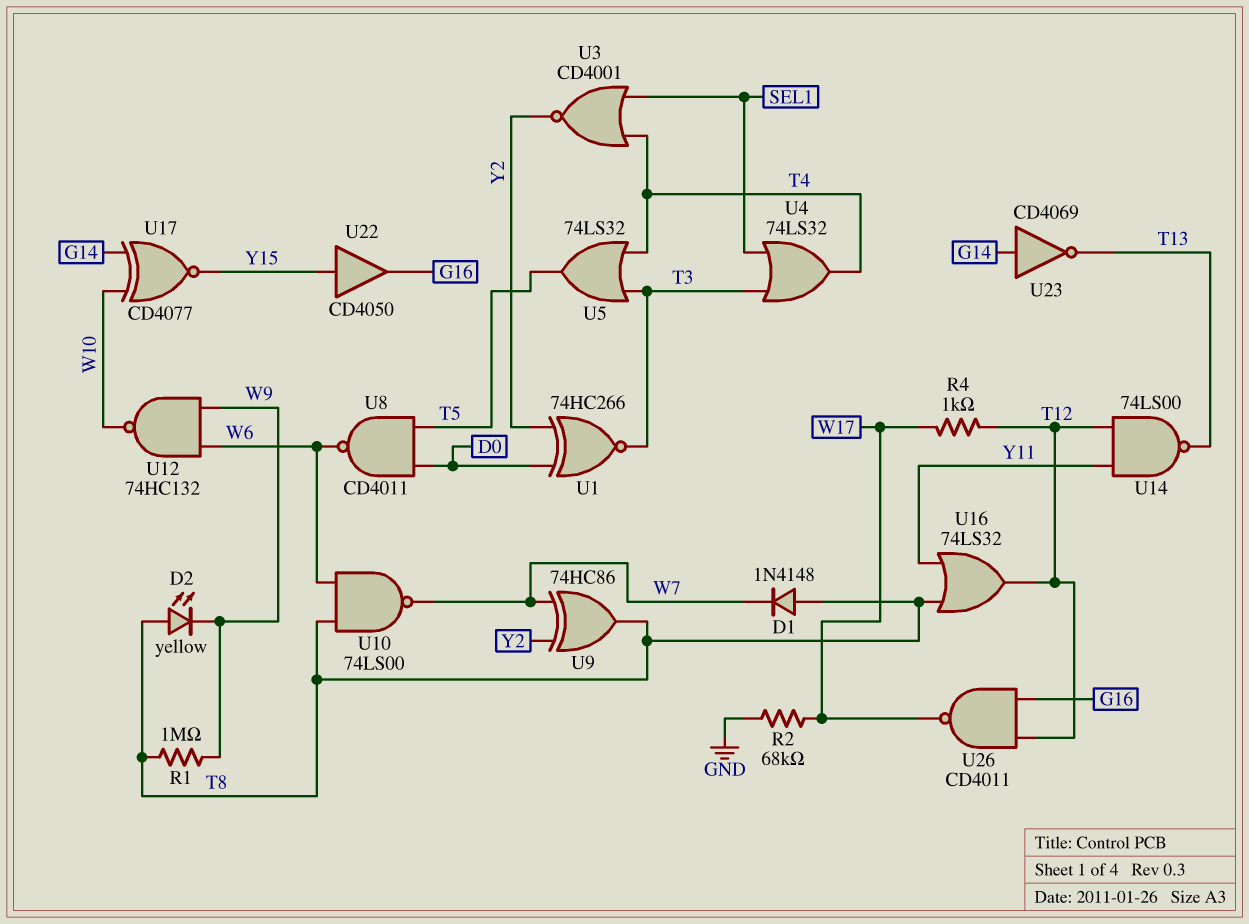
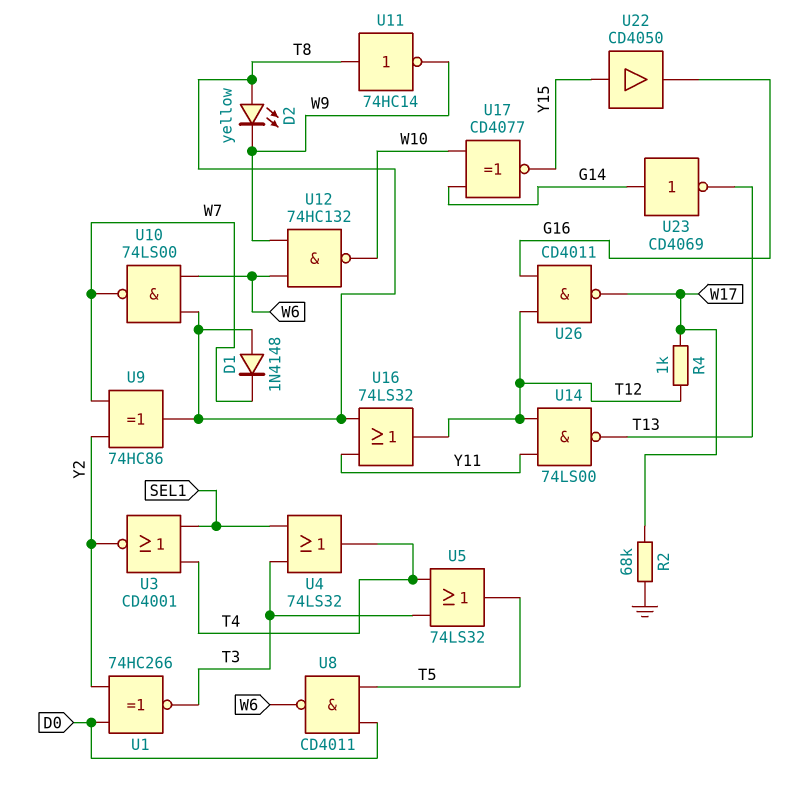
R1: 1M (T8, W9) -> none
U11: none -> NOT 74HC14 (in T8, out W9)

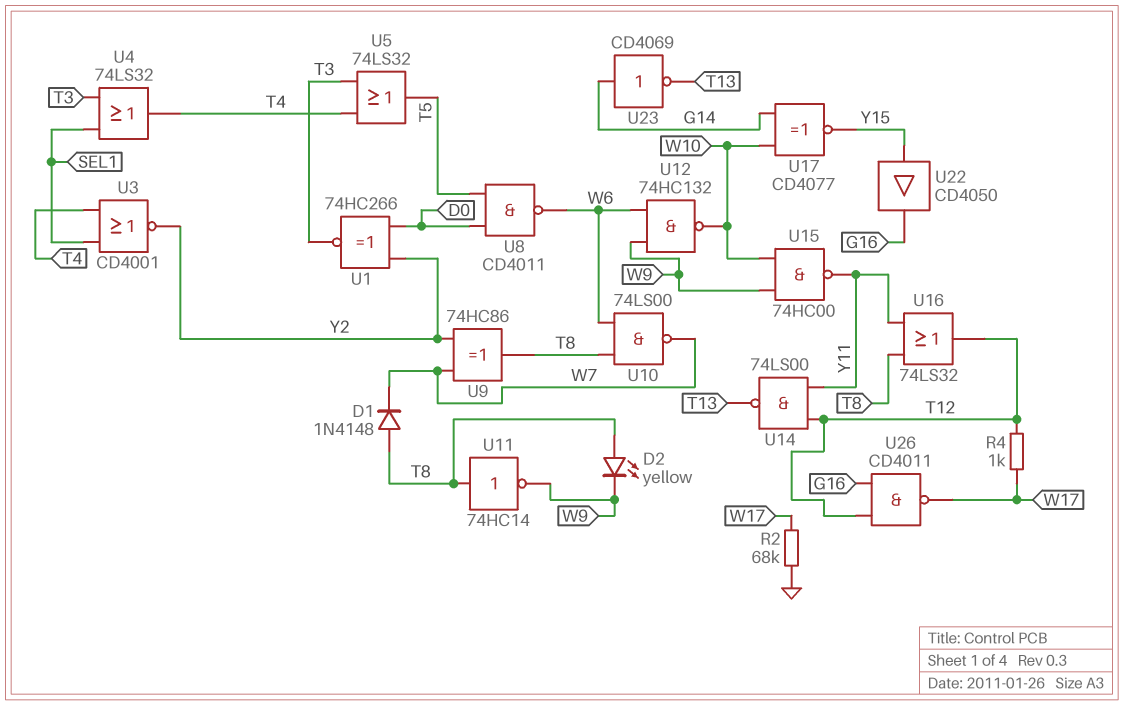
U15: none -> NAND 74HC00 (in W9, in W10, out Y11)

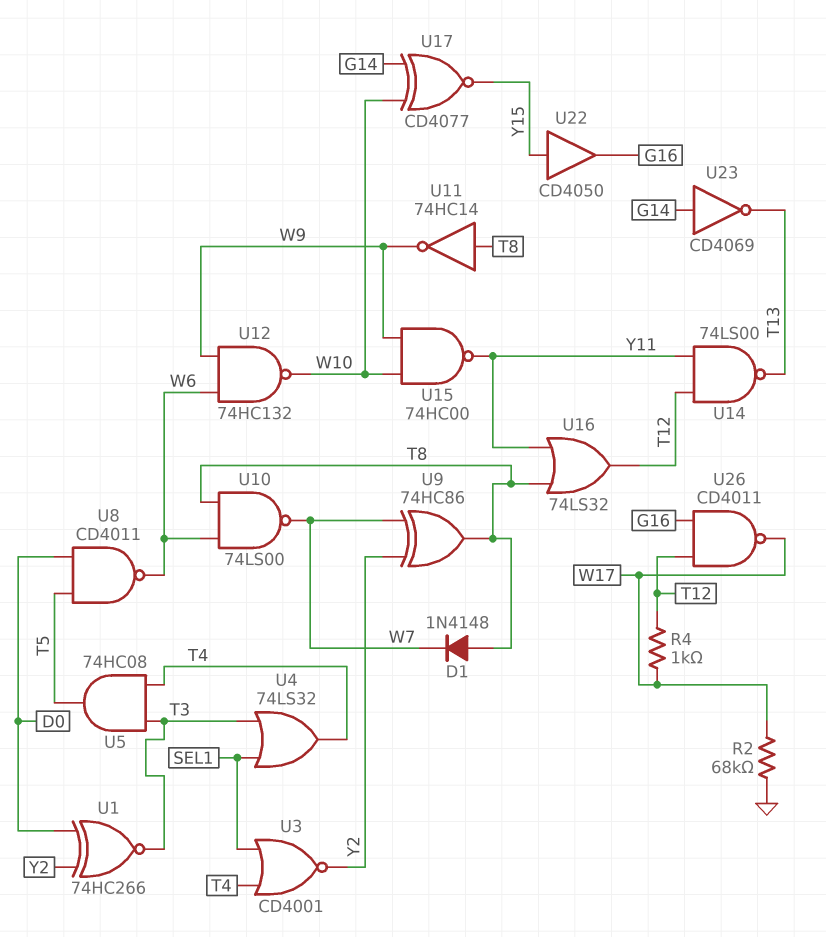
D2: LED yellow (A T8, K W9) -> none
U5: OR 74LS32 (in T3, in T4, out T5) -> AND 74HC08 (in T3, in T4, out T5)

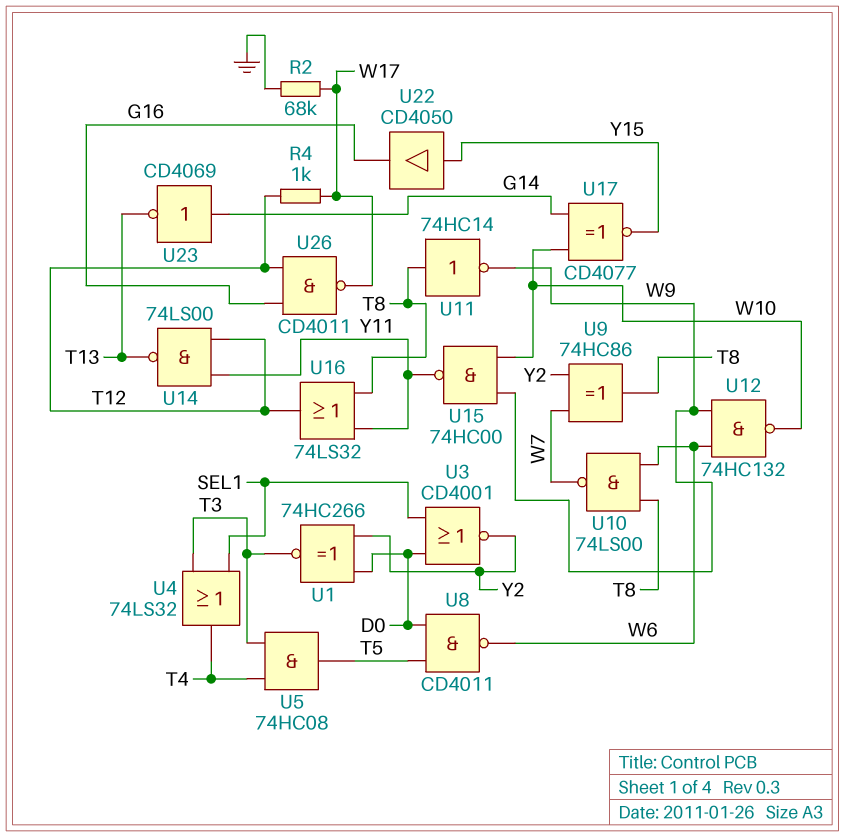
D1: diode 1N4148 (A T8, K W7) -> none
U3: NOR CD4001 (in SEL1, in T4, out Y2) -> NOR CD4001 (in D0, in SEL1, out Y2)

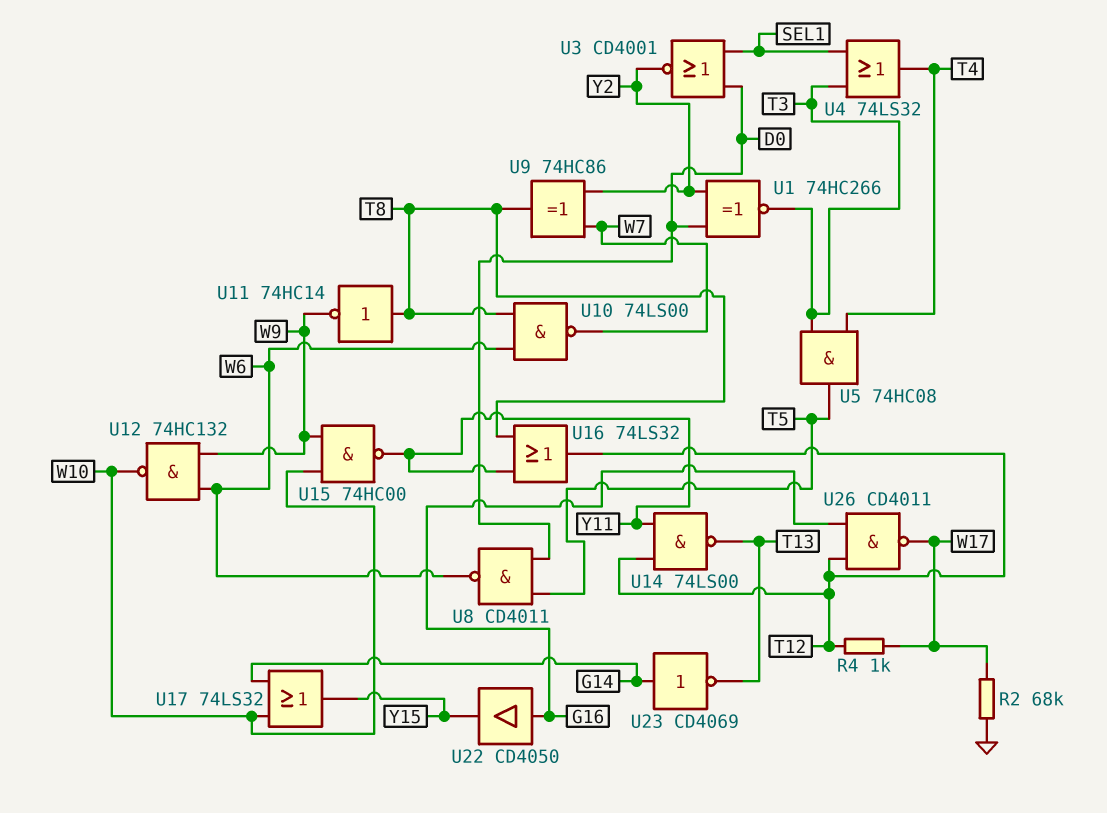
U17: XNOR CD4077 (in G14, in W10, out Y15) -> OR 74LS32 (in G14, in W10, out Y15)
U22: buffer CD4050 (in Y15, out G16) -> buffer CD4050 (in G16, out Y15)

